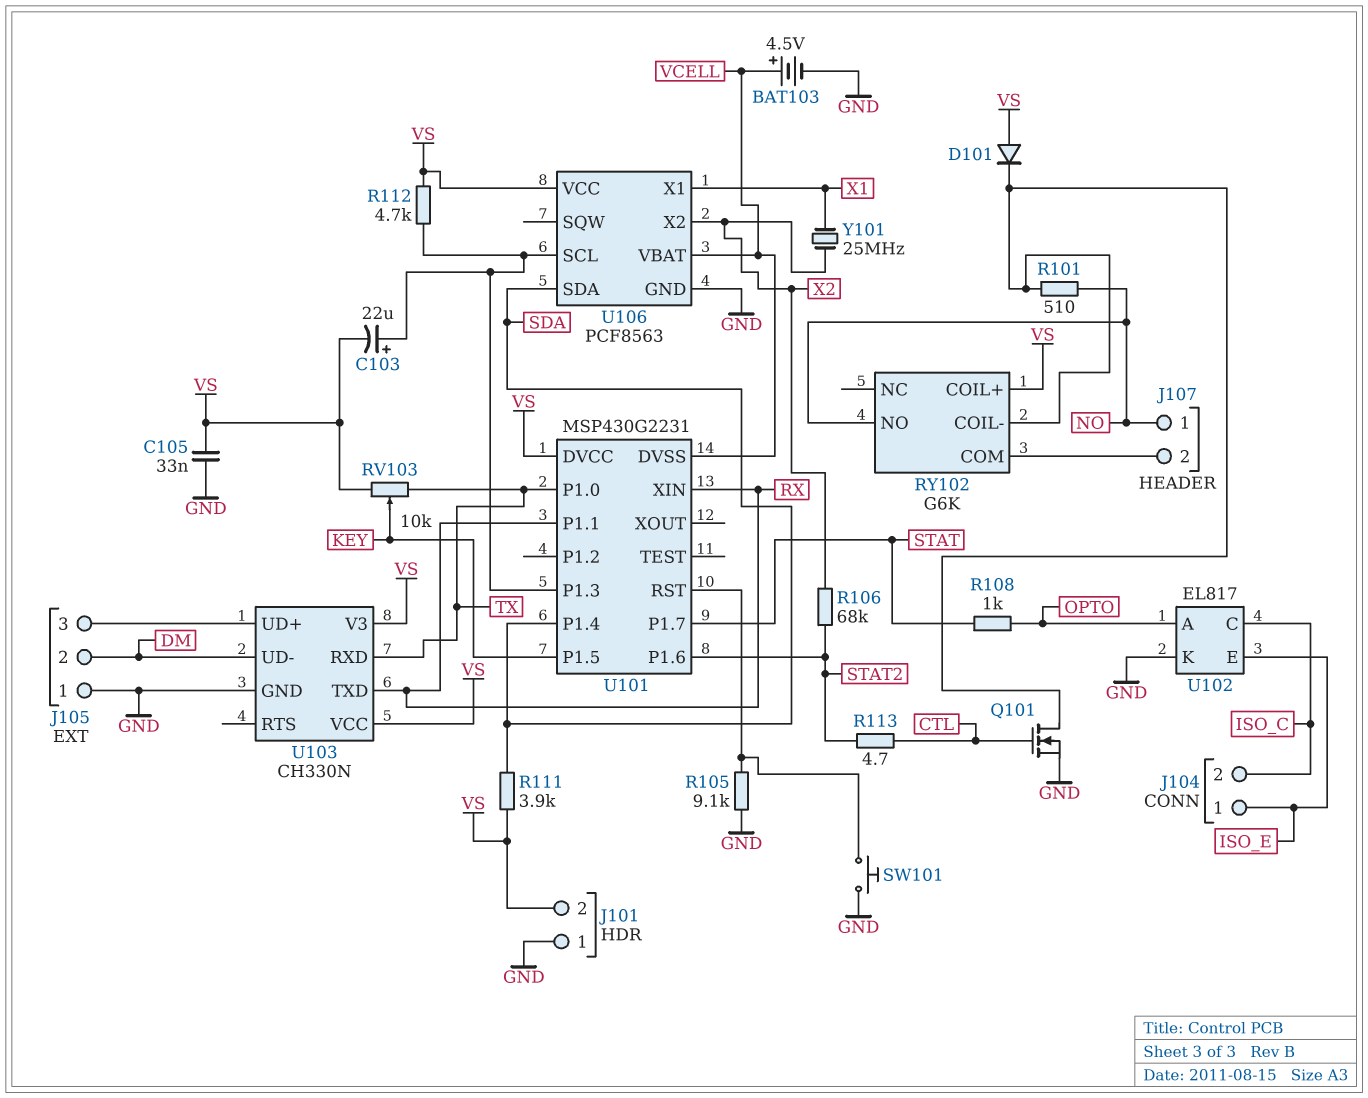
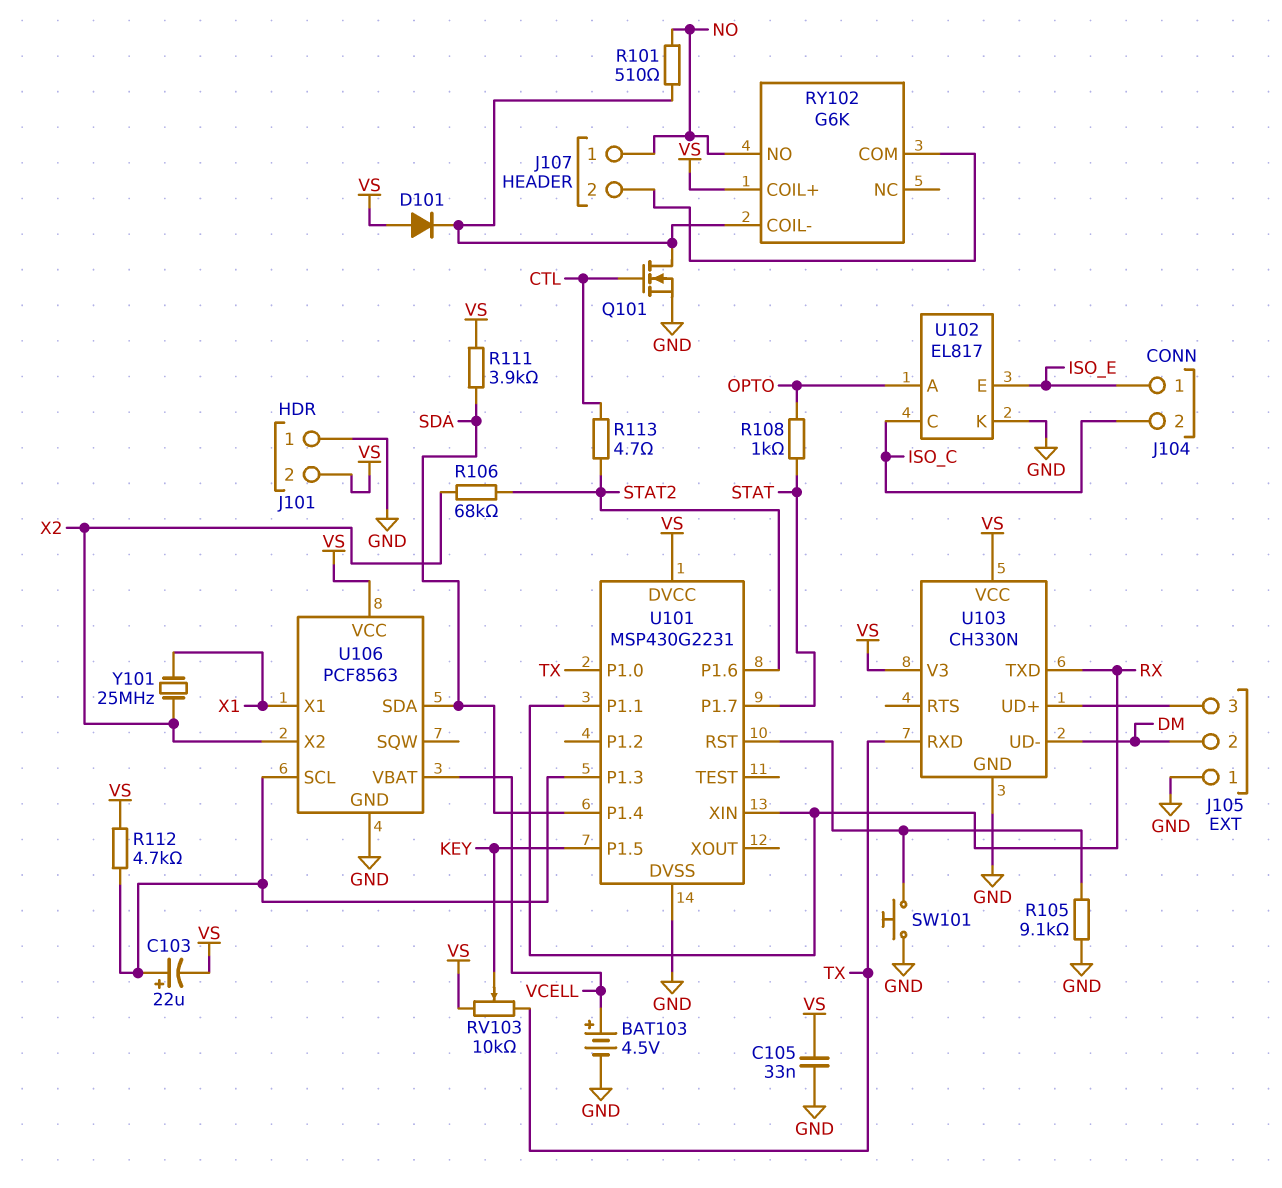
U101 pin DVSS: VCELL -> GND

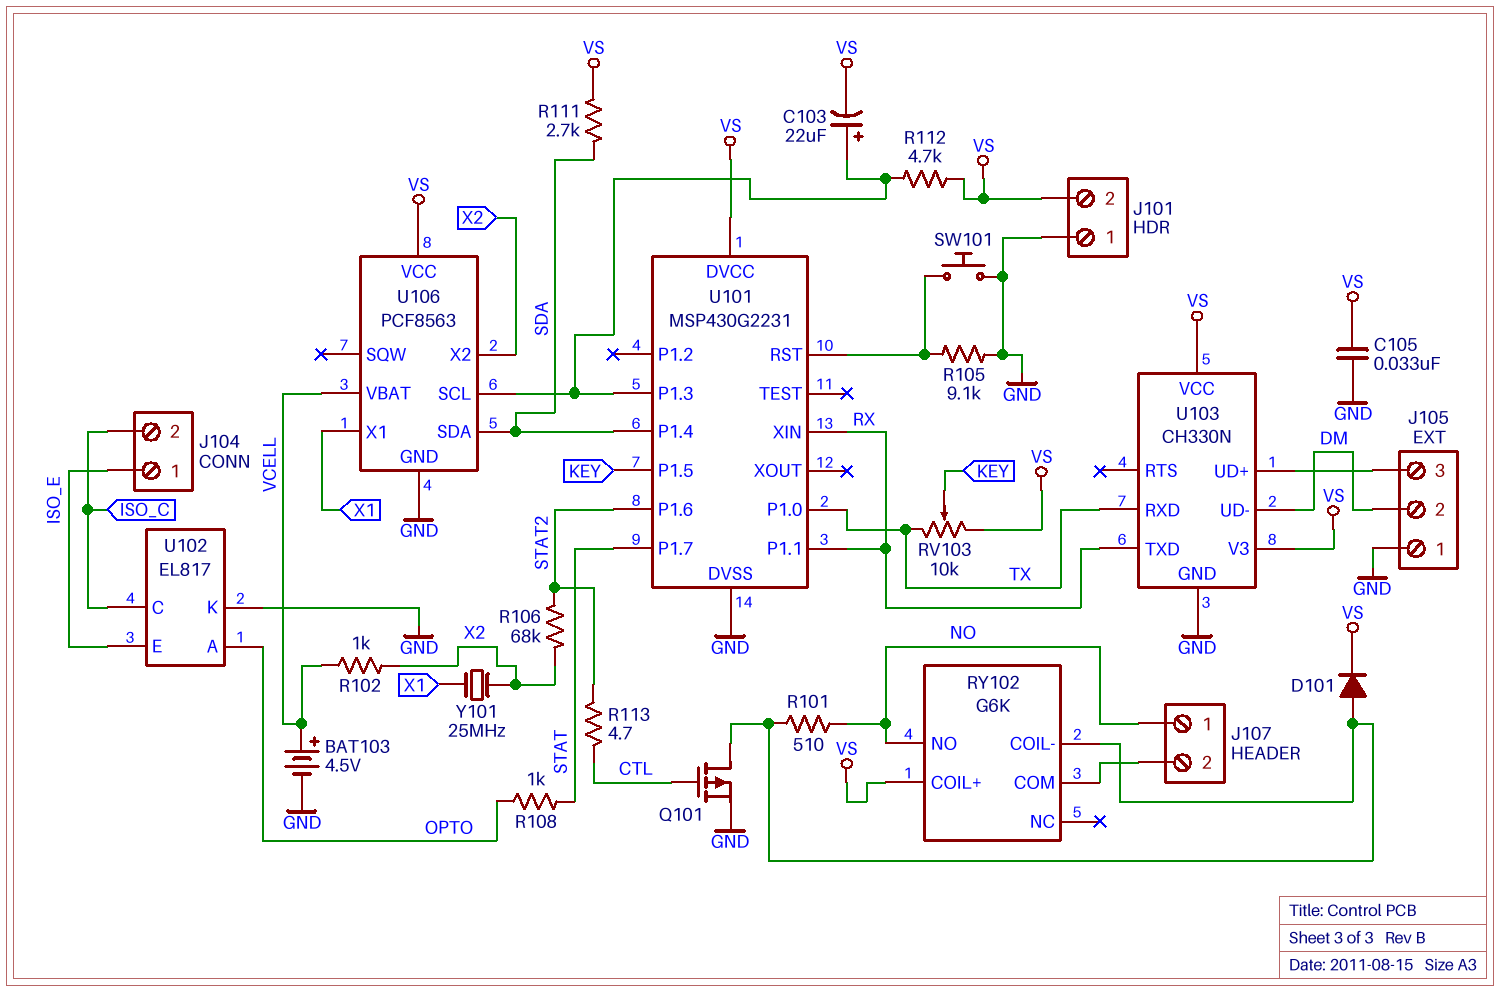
D101: diode (A VS, K RY102/COIL-) -> diode (A RY102/COIL-, K VS)
Q101: NMOS (G CTL, D RY102/COIL-, S GND) -> PMOS (G CTL, D RY102/COIL-, S GND)
R102: none -> 1k (VCELL, X2)
R111: 3.9k (SDA, VS) -> 2.7k (SDA, VS)

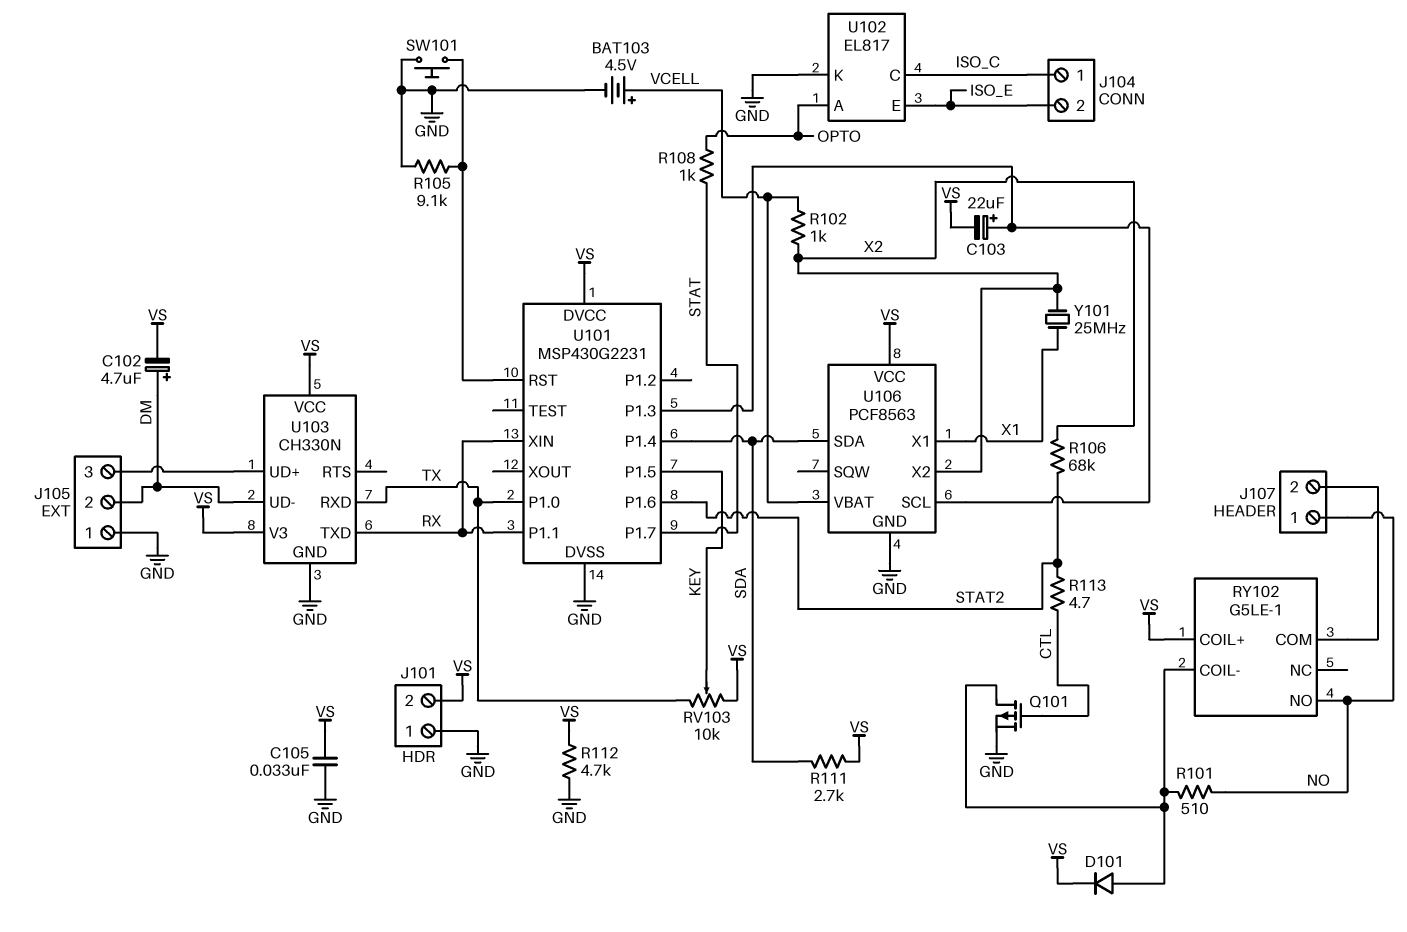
C102: none -> 4.7uF (plus DM, minus VS)
J104 pin 1: ISO_E -> ISO_C
J104 pin 2: ISO_C -> ISO_E
R112: 4.7k (U101/P1.3, VS) -> 4.7k (GND, VS)
RY102: G6K -> G5LE-1

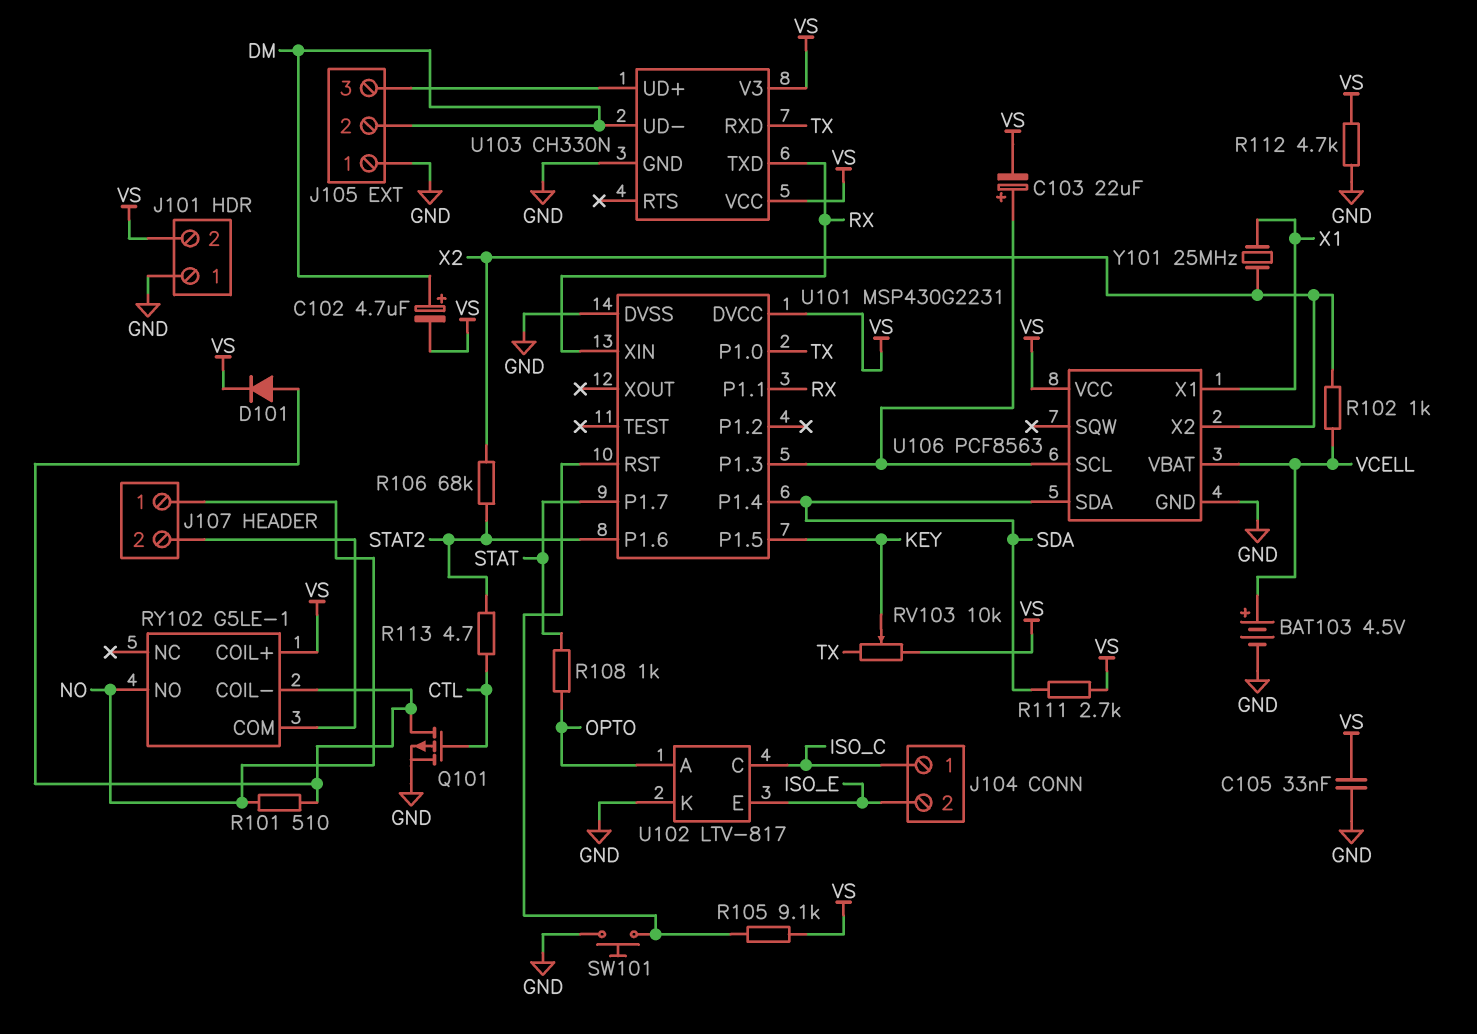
R105: 9.1k (GND, U101/RST) -> 9.1k (U101/RST, VS)
U102: EL817 -> LTV-817

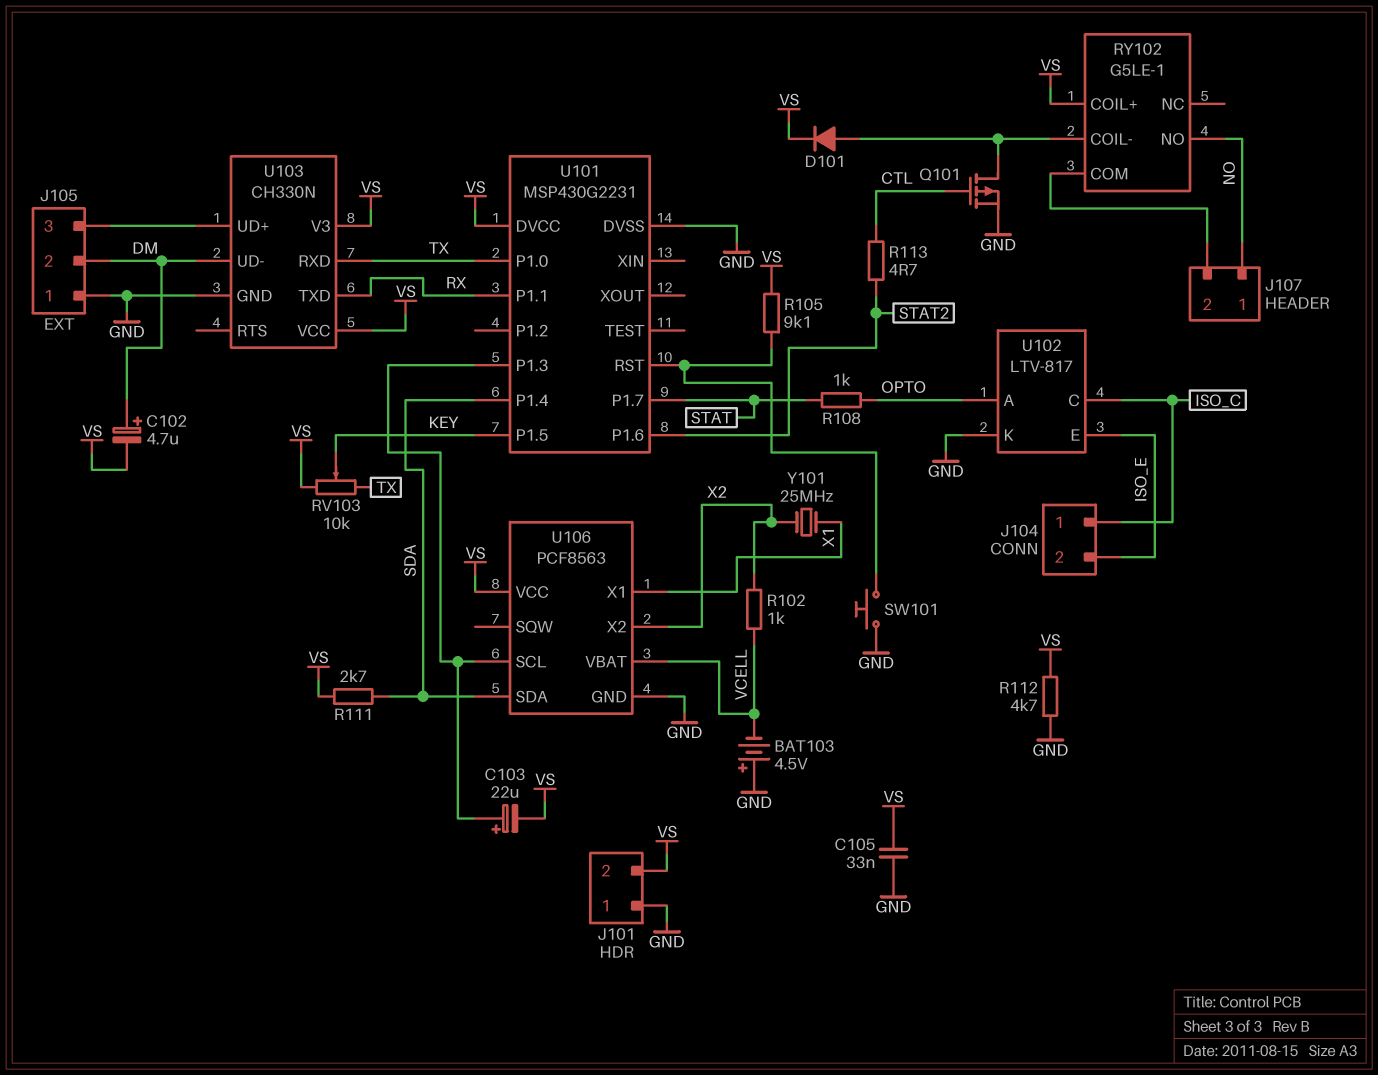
BAT103: 4.5V (plus VCELL, minus GND) -> 4.5V (plus GND, minus VCELL)
R101: 510 (NO, RY102/COIL-) -> none
R106: 68k (STAT2, X2) -> none
U101 pin XIN: RX -> none

